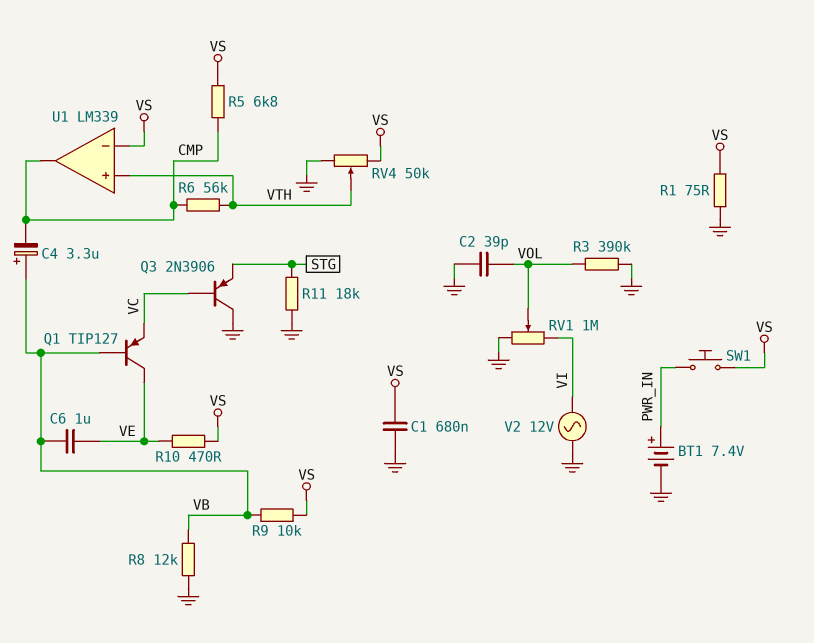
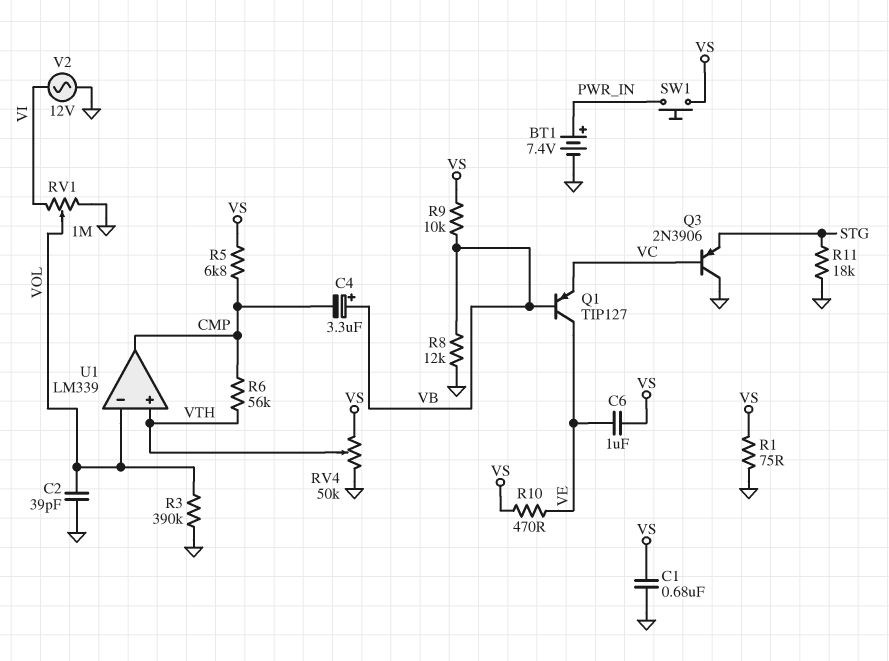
C6: 1uF (VB, VE) -> 1uF (VE, VS)
U1 pin in-: VS -> VOL

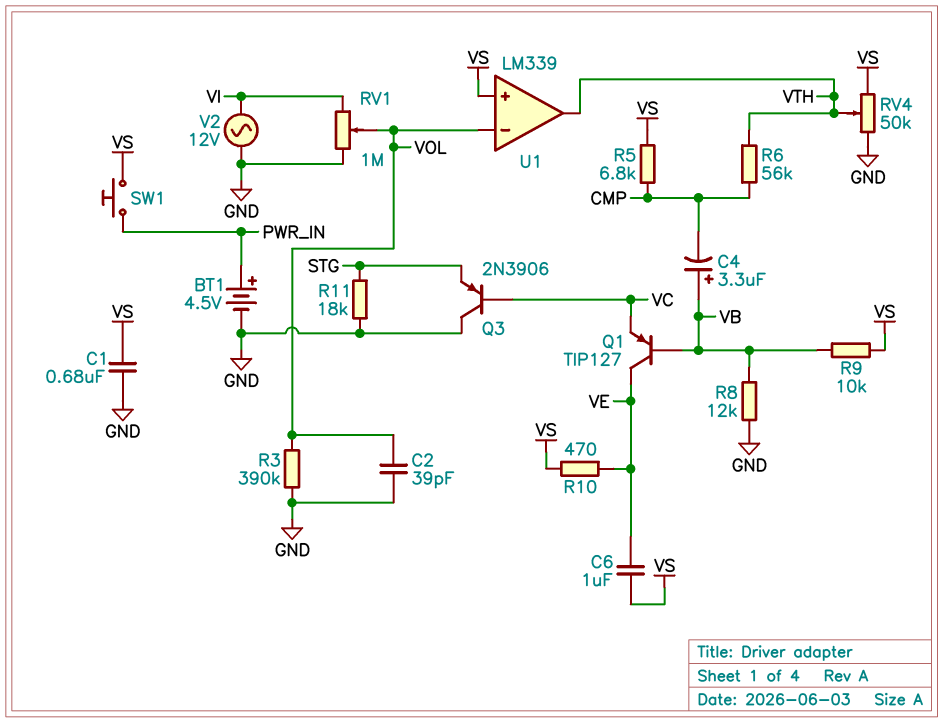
BT1: 7.4V (plus PWR_IN, minus GND) -> 4.5V (plus PWR_IN, minus GND)
R1: 75 (GND, VS) -> none
U1 pin in+: VTH -> VS
U1 pin out: CMP -> VTH

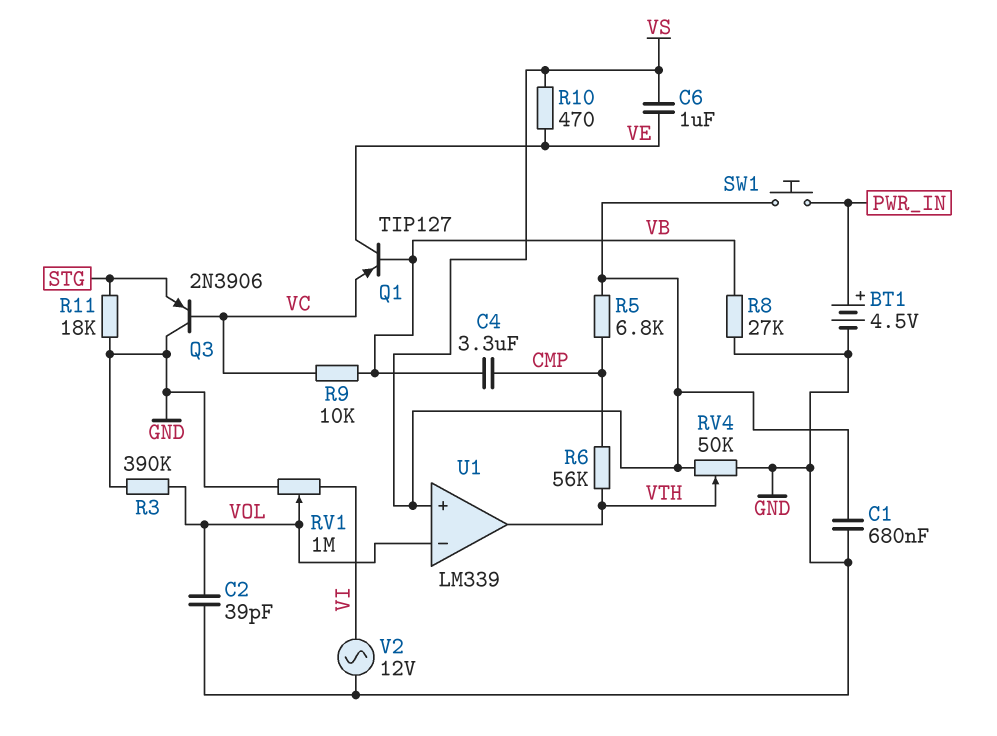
C4: 3.3uF (plus VB, minus CMP) -> 3.3uF (CMP, VB)
R8: 12k (GND, VB) -> 27k (GND, VB)
R9: 10k (VB, VS) -> 10k (VB, VC)

